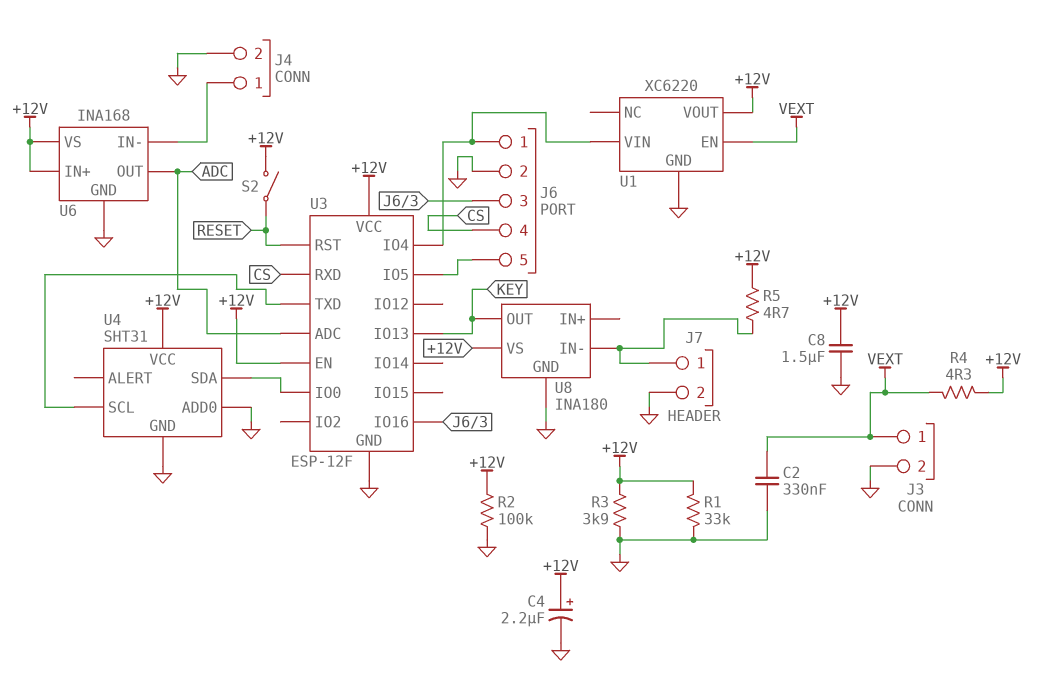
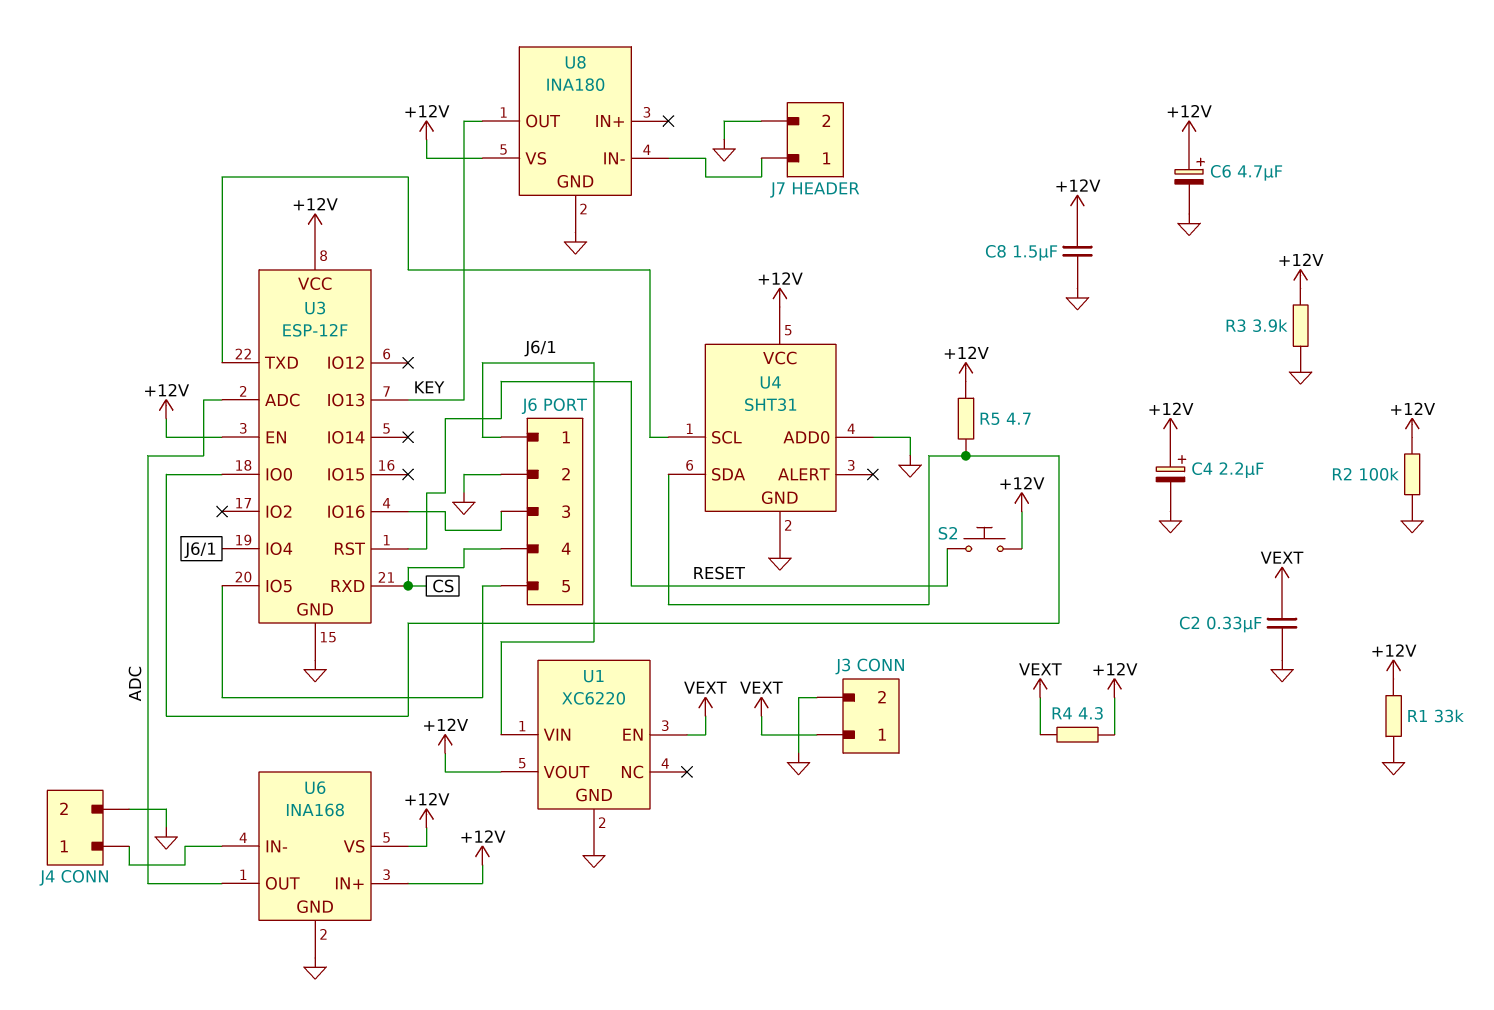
C6: none -> 4.7uF (plus +12V, minus GND)
R5: 4.7 (+12V, J7/1) -> 4.7 (+12V, U3/IO0)
S2: switch (+12V, RESET) -> button (+12V, RESET)

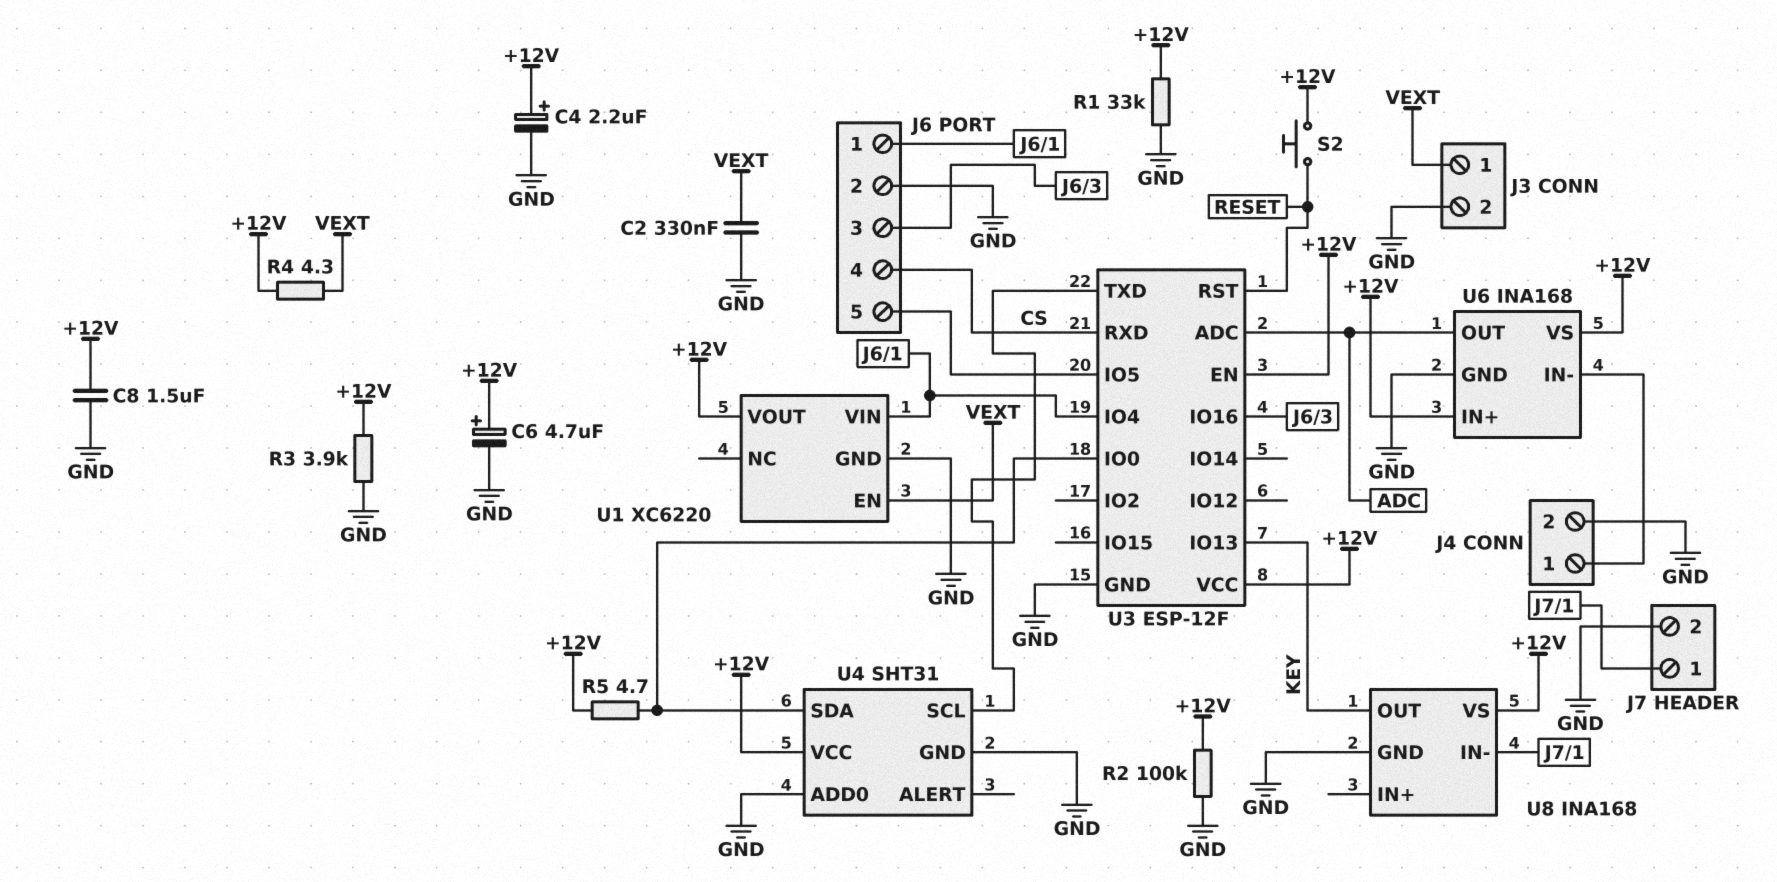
U8: INA180 -> INA168

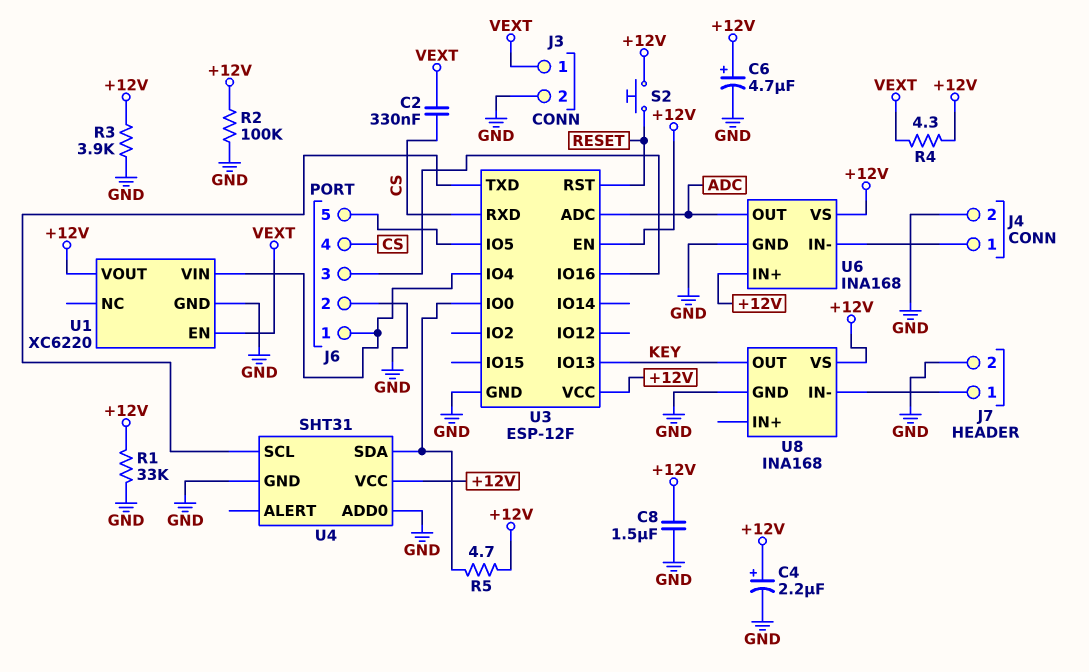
C2: 330nF (GND, VEXT) -> 330nF (CS, VEXT)

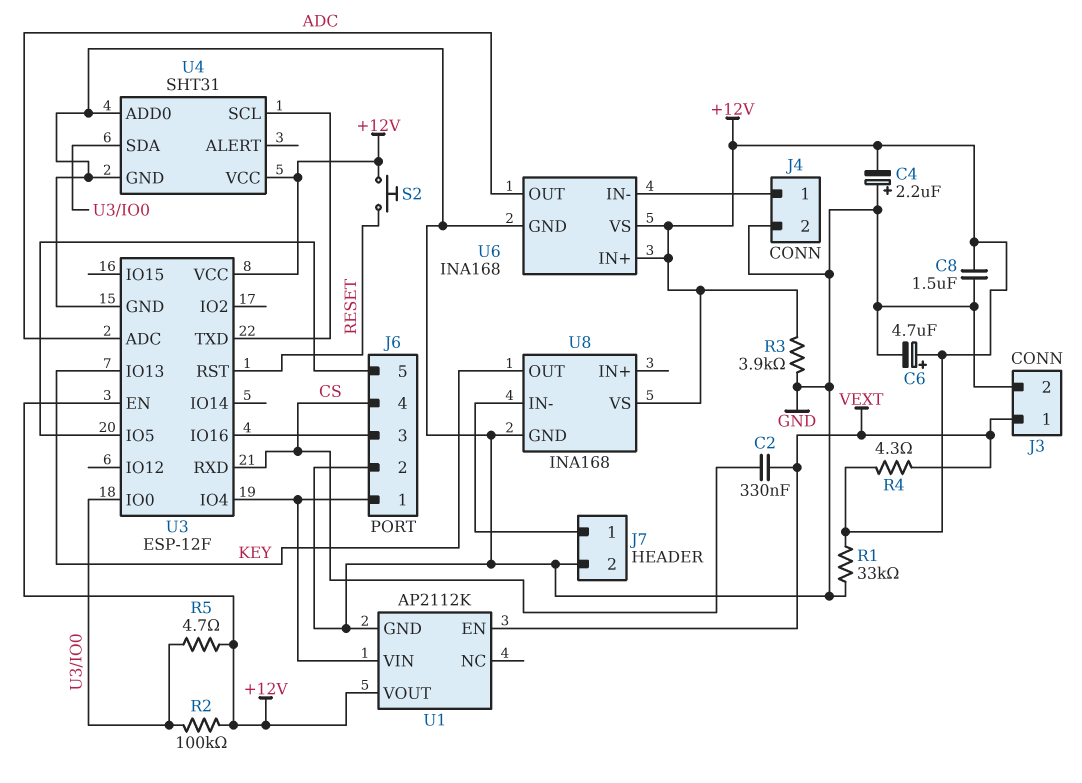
C4: 2.2uF (plus +12V, minus GND) -> 2.2uF (plus GND, minus +12V)
R2: 100k (+12V, GND) -> 100k (+12V, U3/IO0)
U1: XC6220 -> AP2112K

